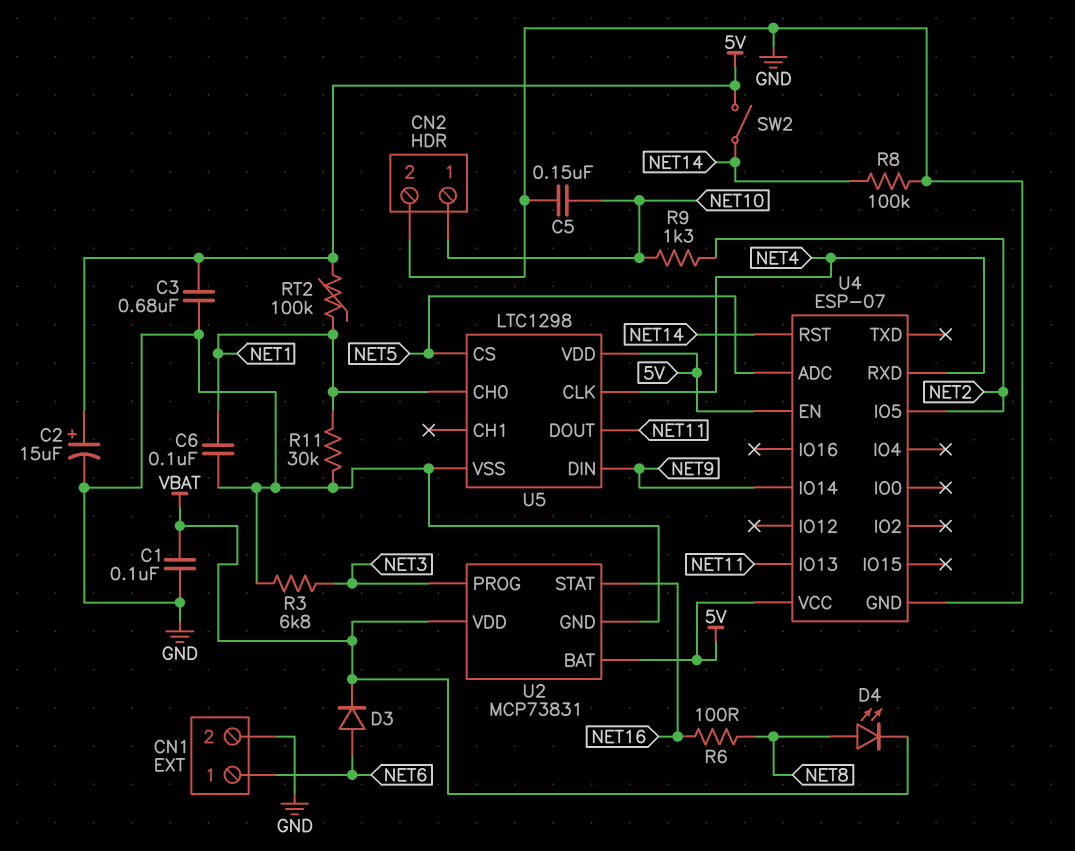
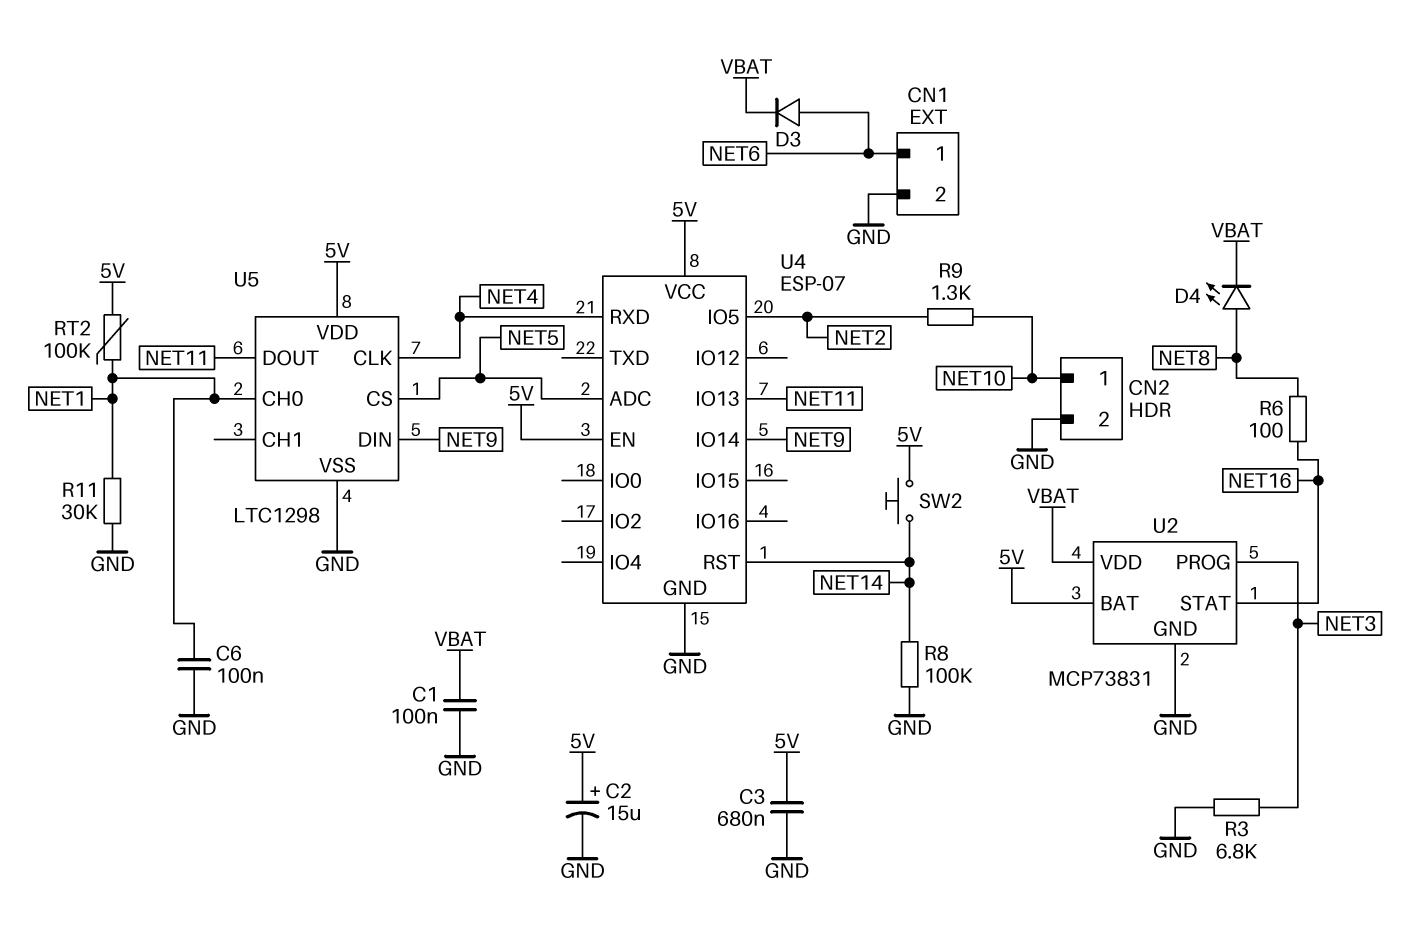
C5: 150nF (GND, NET10) -> none
SW2: switch (5V, NET14) -> button (5V, NET14)

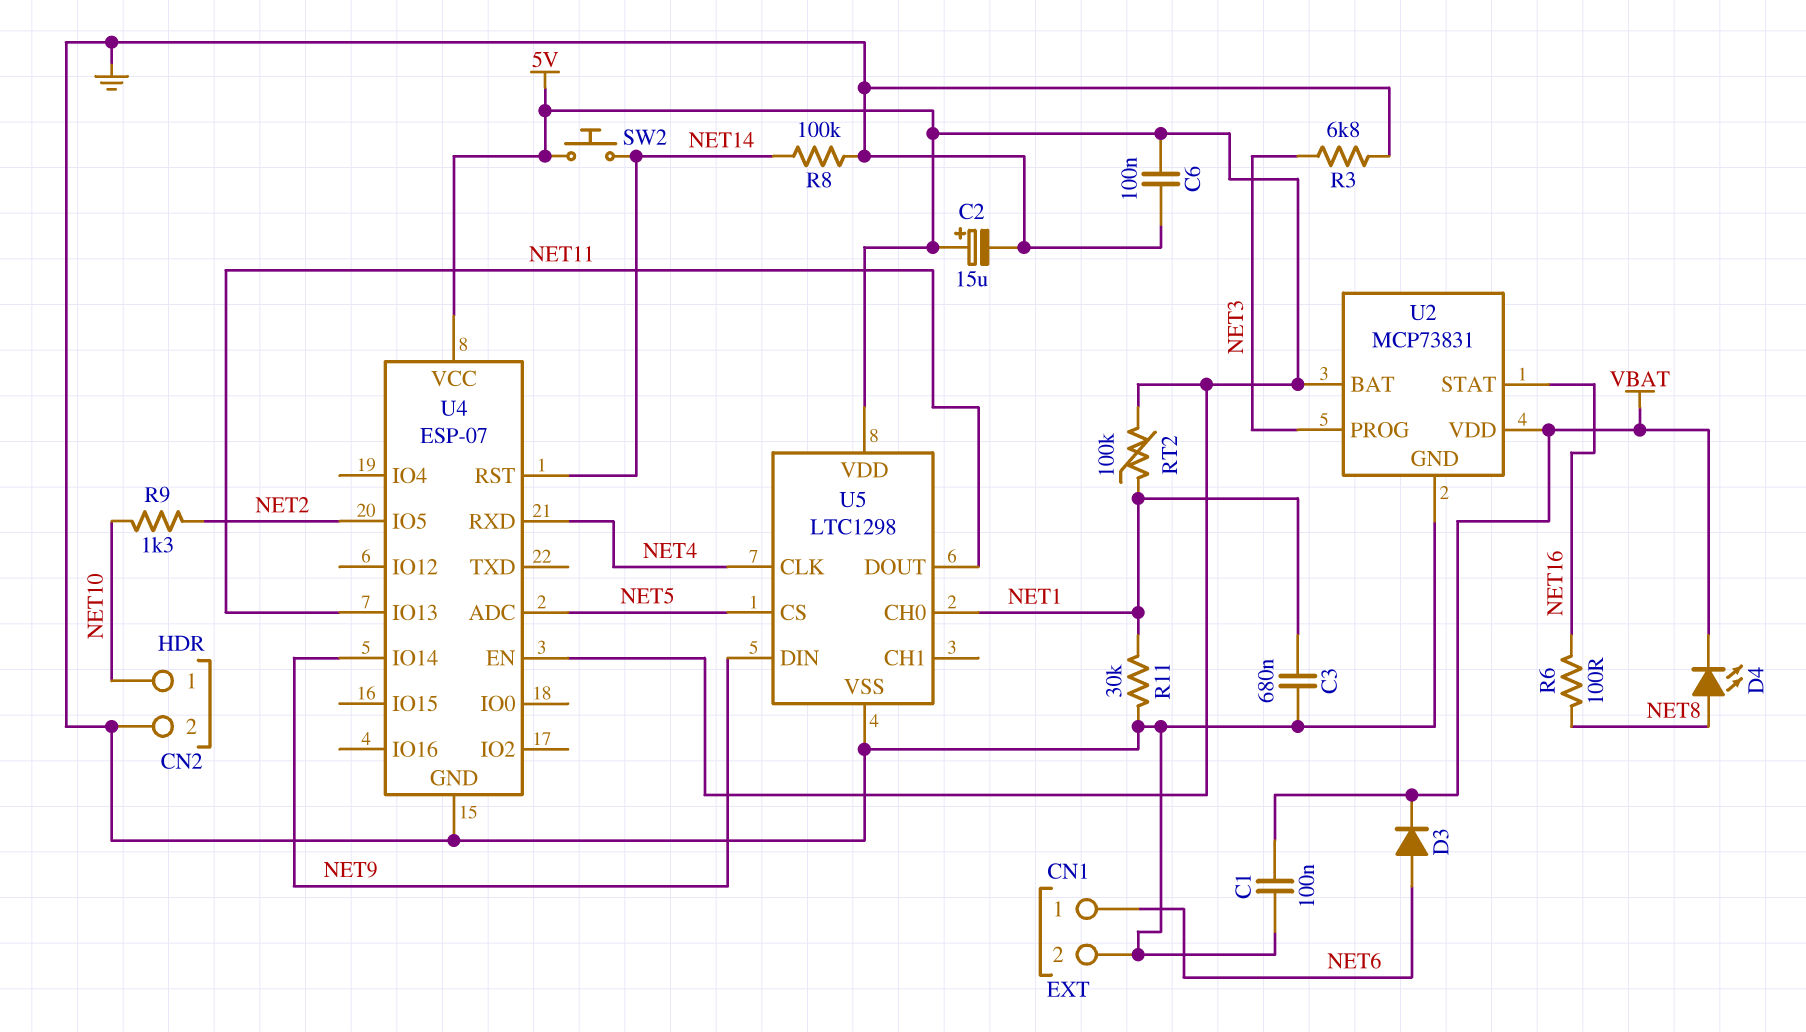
C3: 680nF (5V, GND) -> 680nF (GND, NET1)
C6: 100nF (GND, NET1) -> 100nF (5V, GND)

